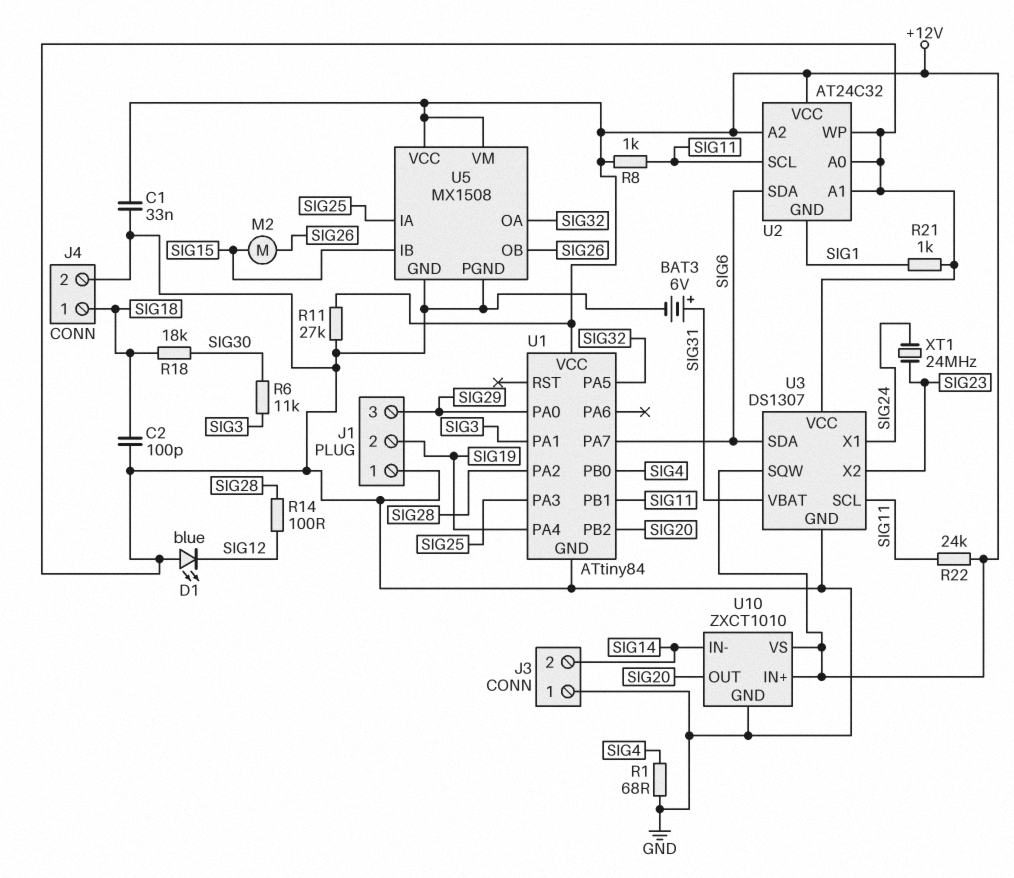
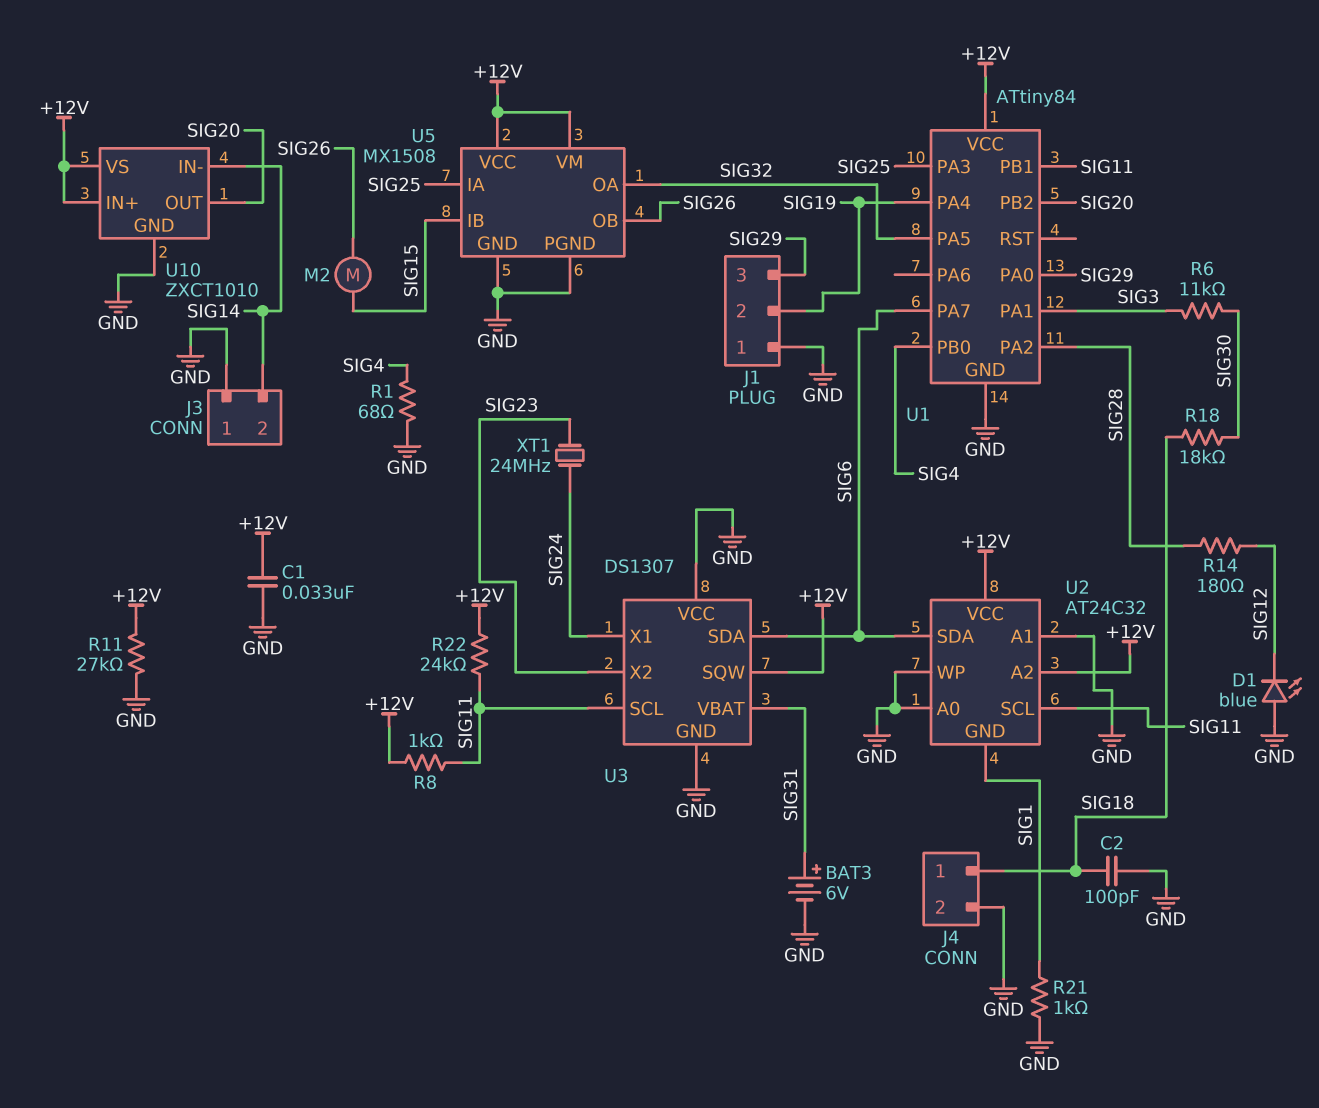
R14: 100 (SIG12, SIG28) -> 180 (SIG12, SIG28)

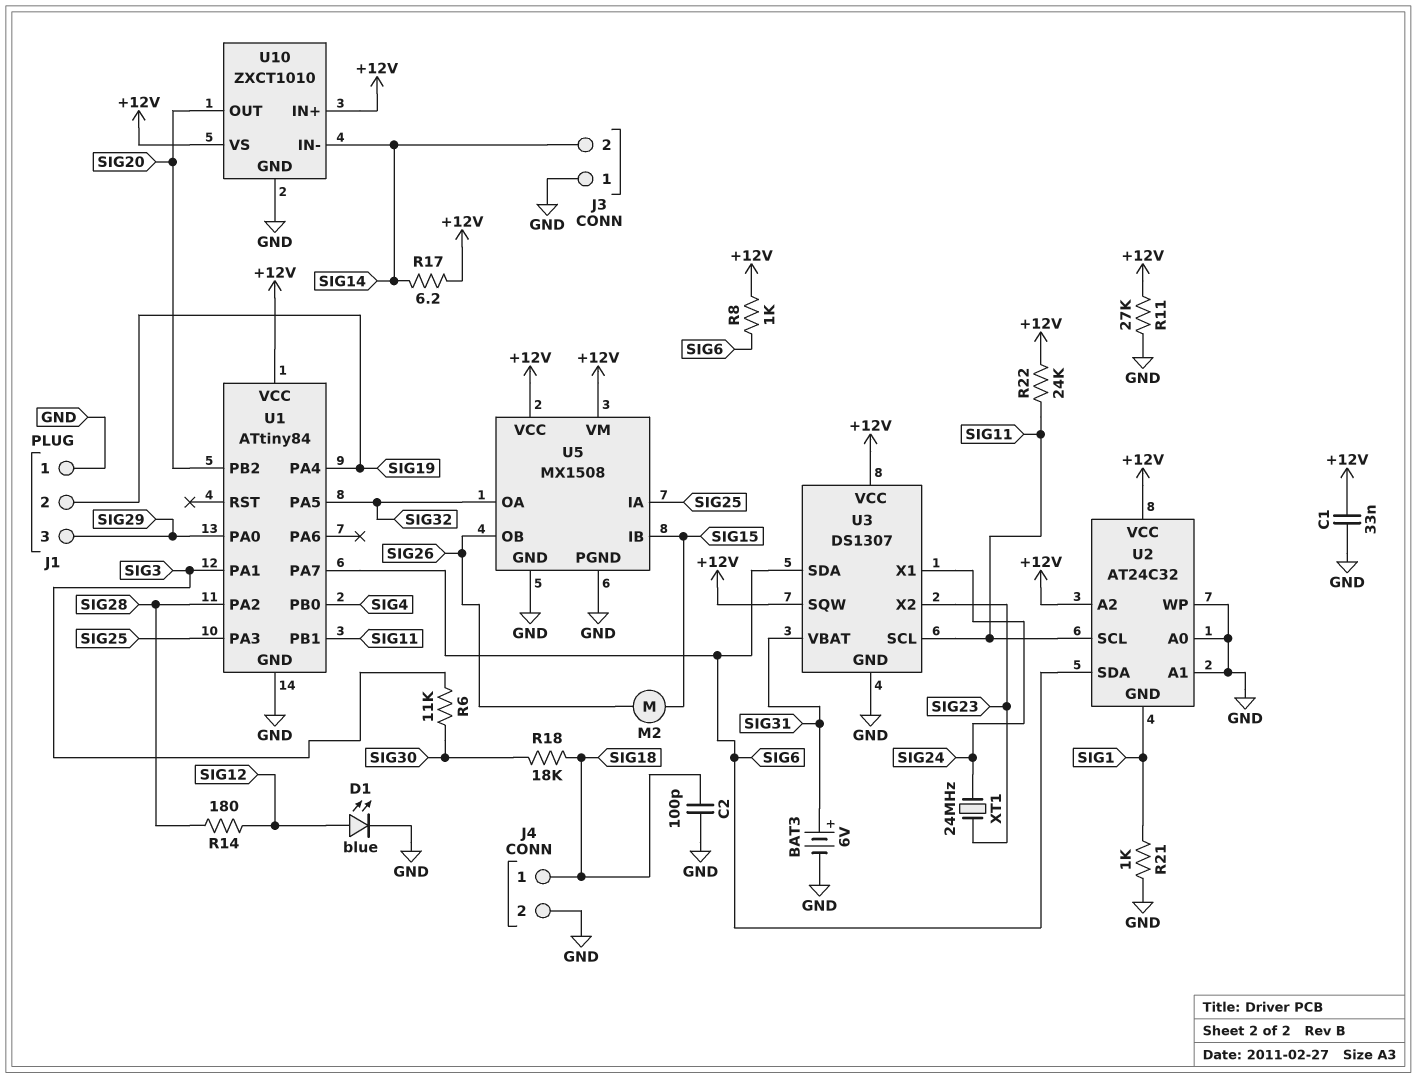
D1: LED blue (A GND, K SIG12) -> LED blue (A SIG12, K GND)
R1: 68 (GND, SIG4) -> none
R8: 1k (+12V, SIG11) -> 1k (+12V, SIG6)
R17: none -> 6.2 (+12V, SIG14)
U3 pin VCC: GND -> +12V

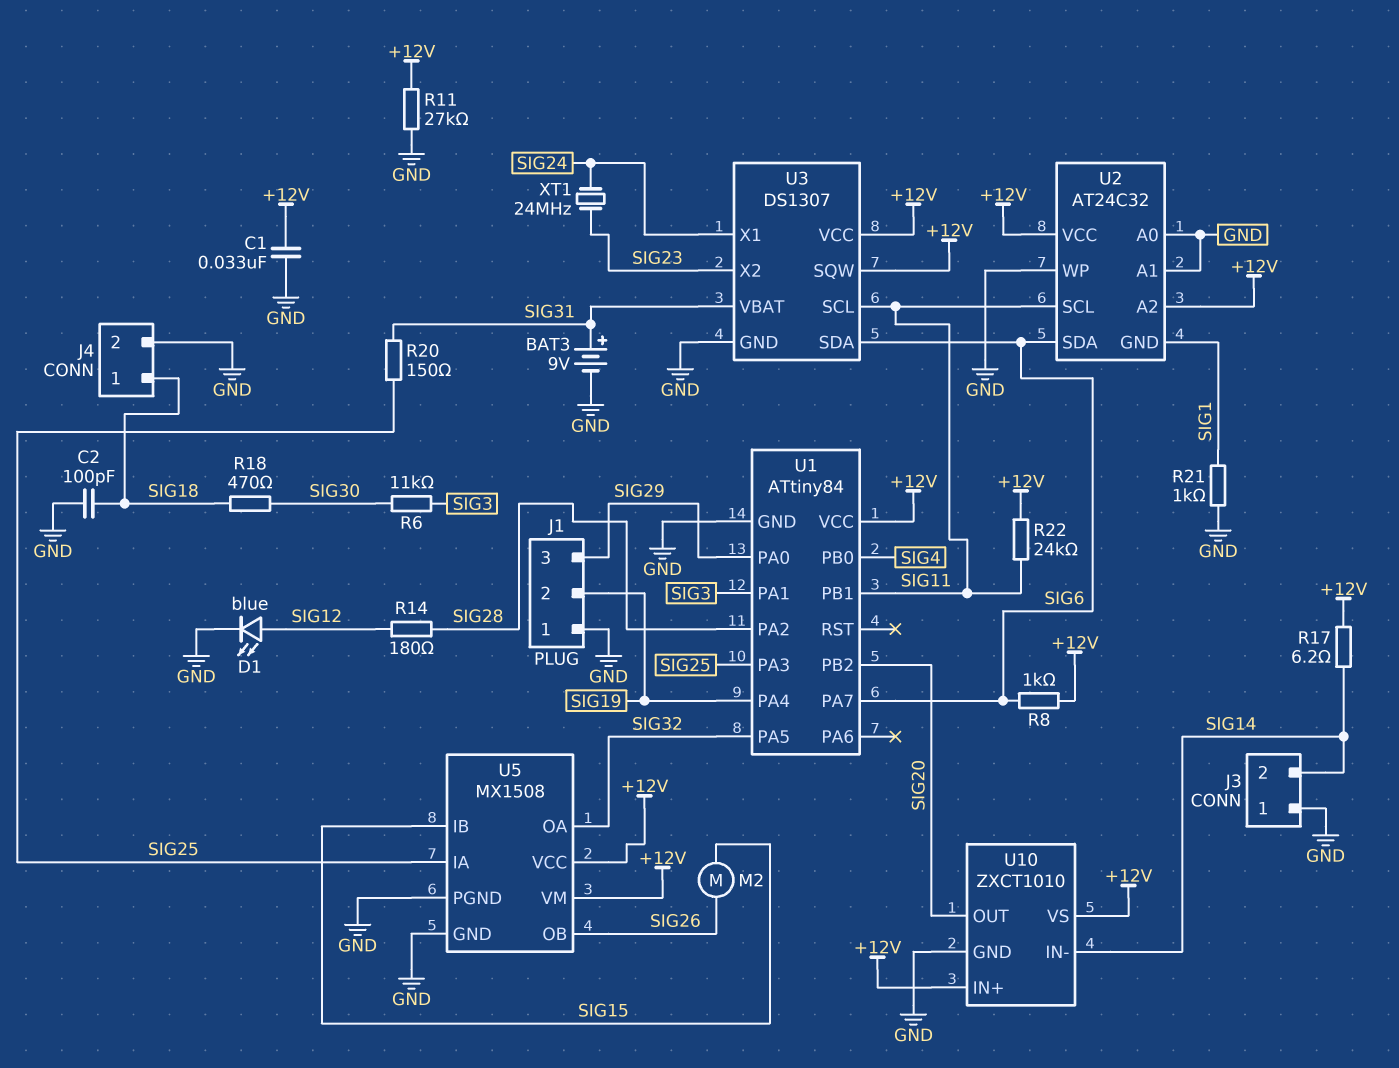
BAT3: 6V (plus SIG31, minus GND) -> 9V (plus SIG31, minus GND)
R18: 18k (SIG18, SIG30) -> 470 (SIG18, SIG30)
R20: none -> 150 (SIG25, SIG31)

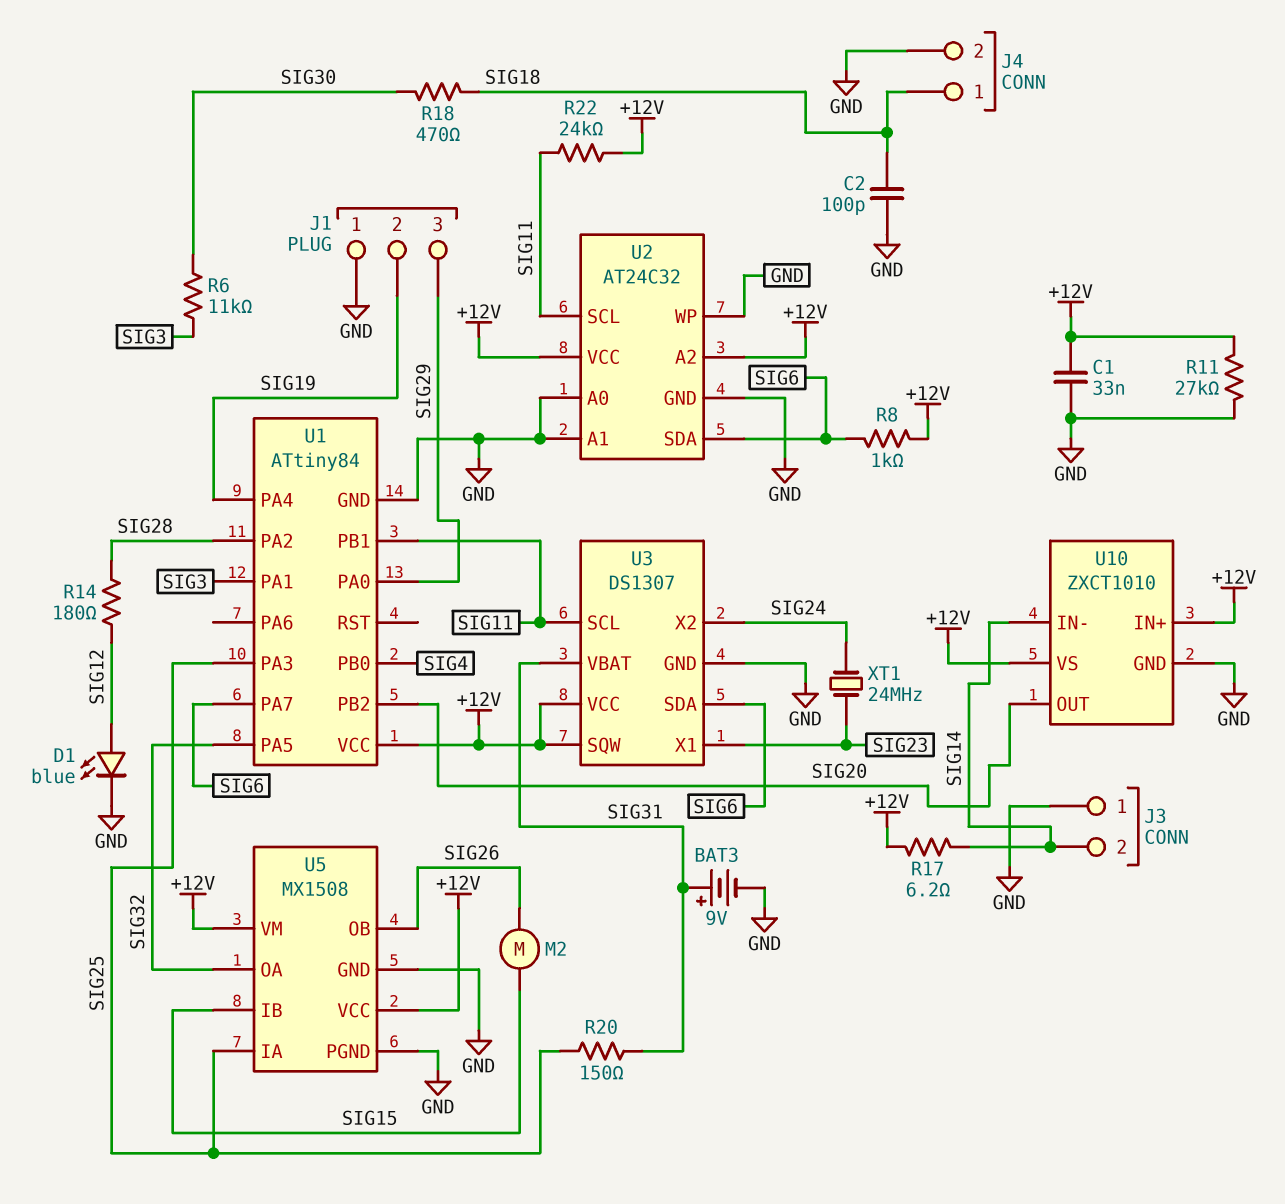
R21: 1k (GND, SIG1) -> none
U2 pin GND: SIG1 -> GND
U3 pin X1: SIG24 -> SIG23
U3 pin X2: SIG23 -> SIG24

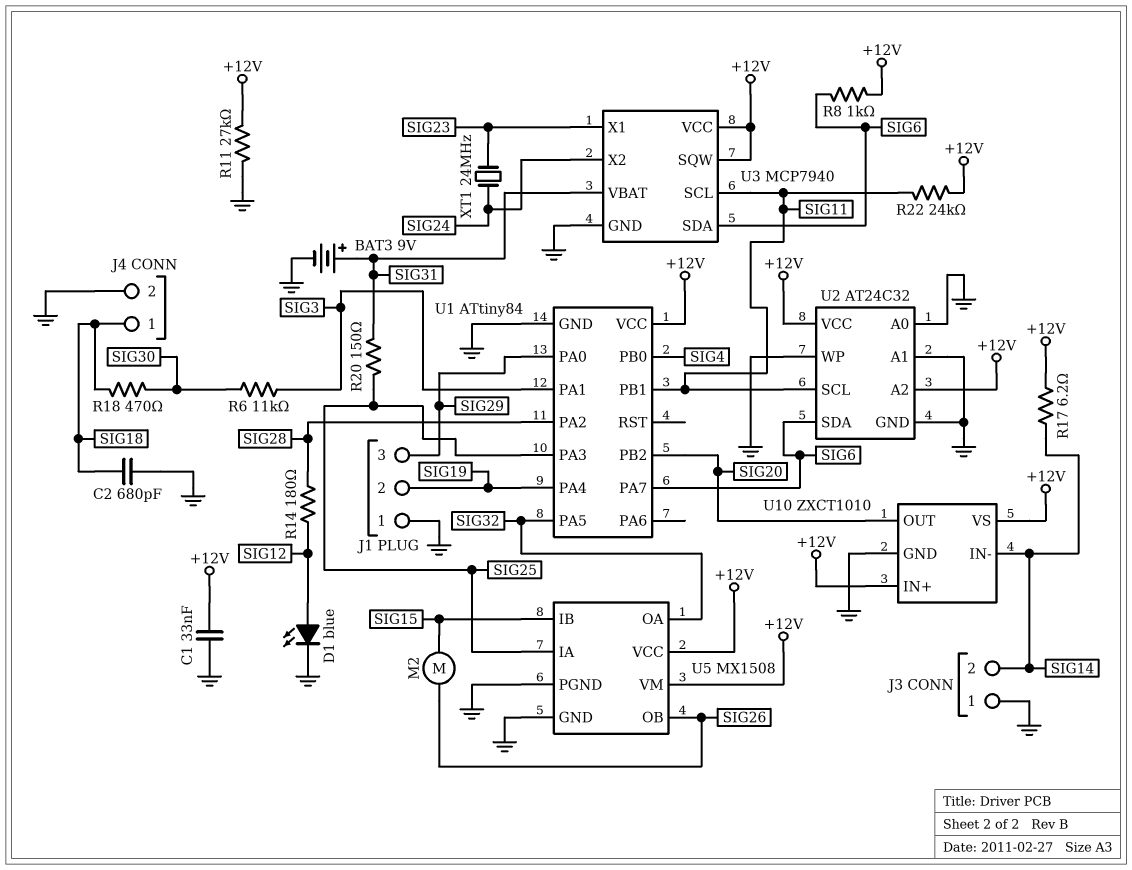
C2: 100pF (GND, SIG18) -> 680pF (GND, SIG18)
U3: DS1307 -> MCP7940

